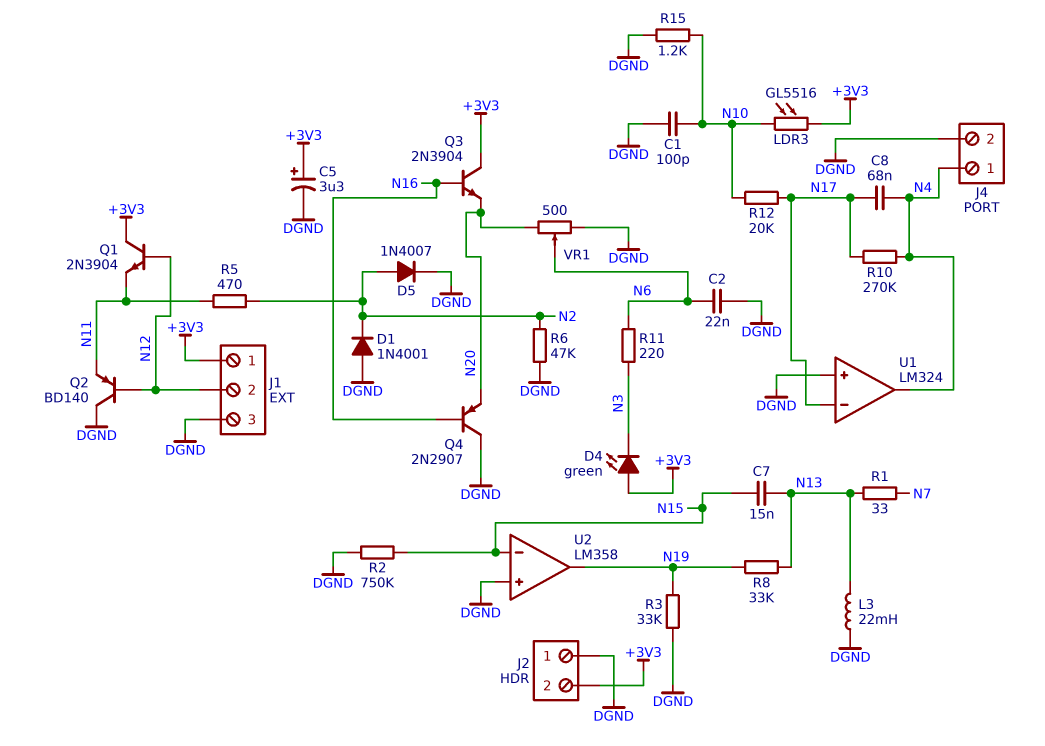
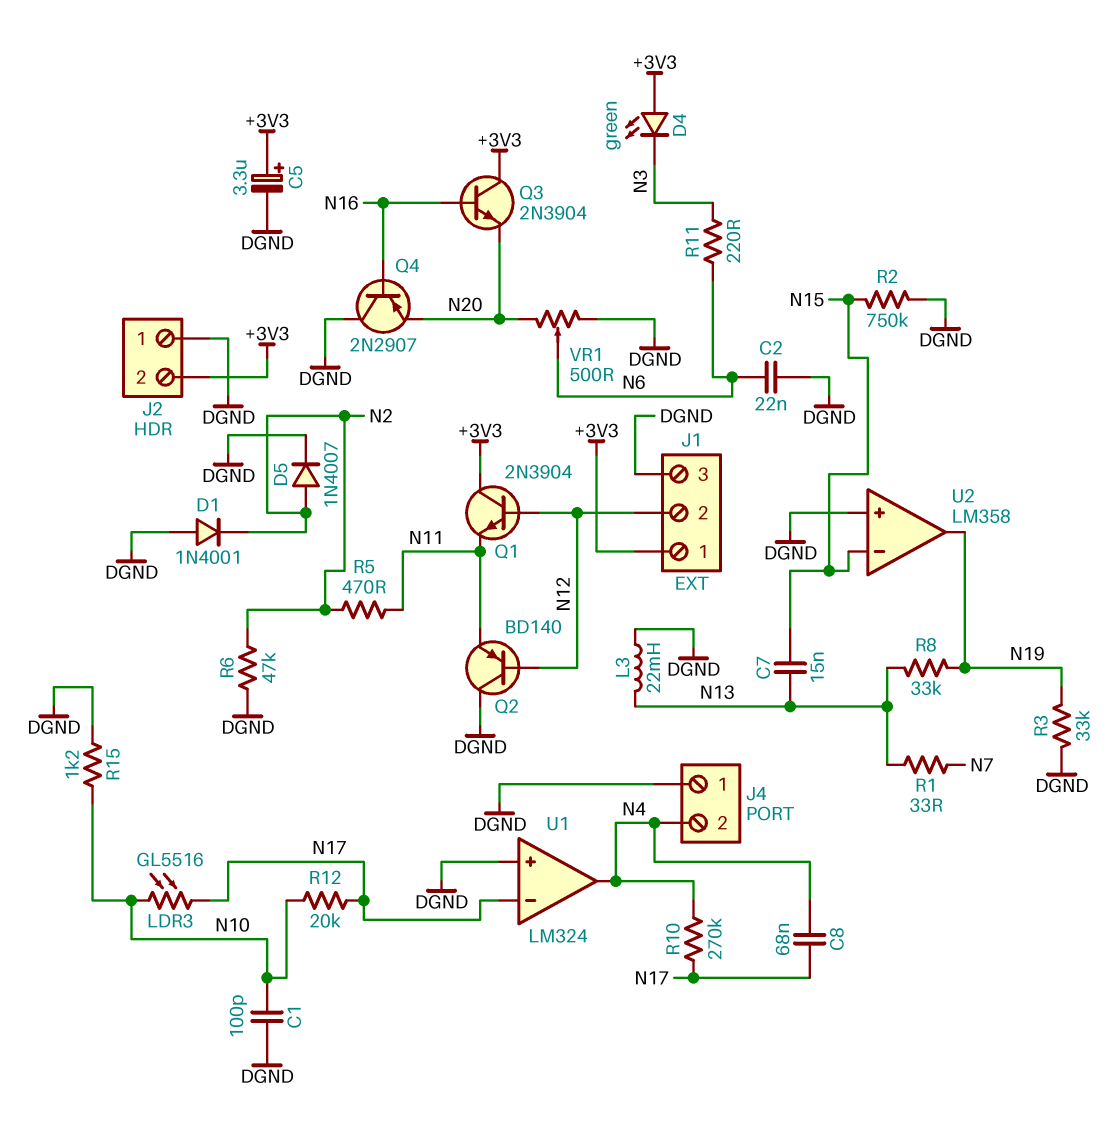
J4 pin 1: N4 -> DGND
J4 pin 2: DGND -> N4
LDR3: GL5516 (+3V3, N10) -> GL5516 (N10, N17)

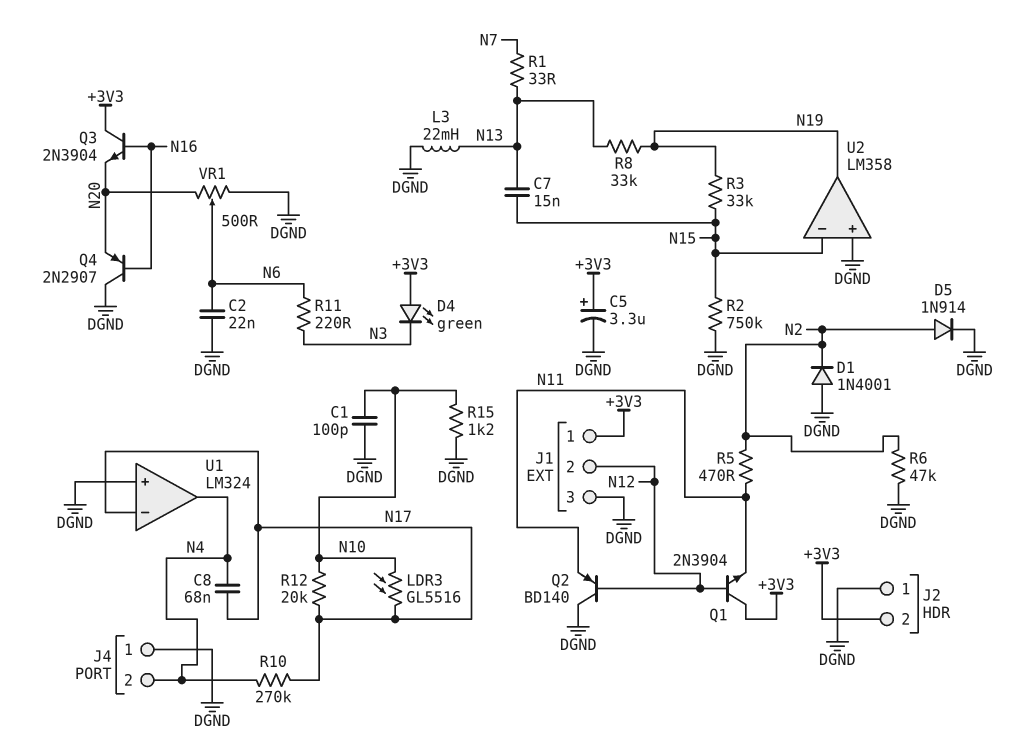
D5: diode 1N4007 (A N2, K DGND) -> diode 1N914 (A N2, K DGND)
R3: 33k (DGND, N19) -> 33k (N15, N19)

